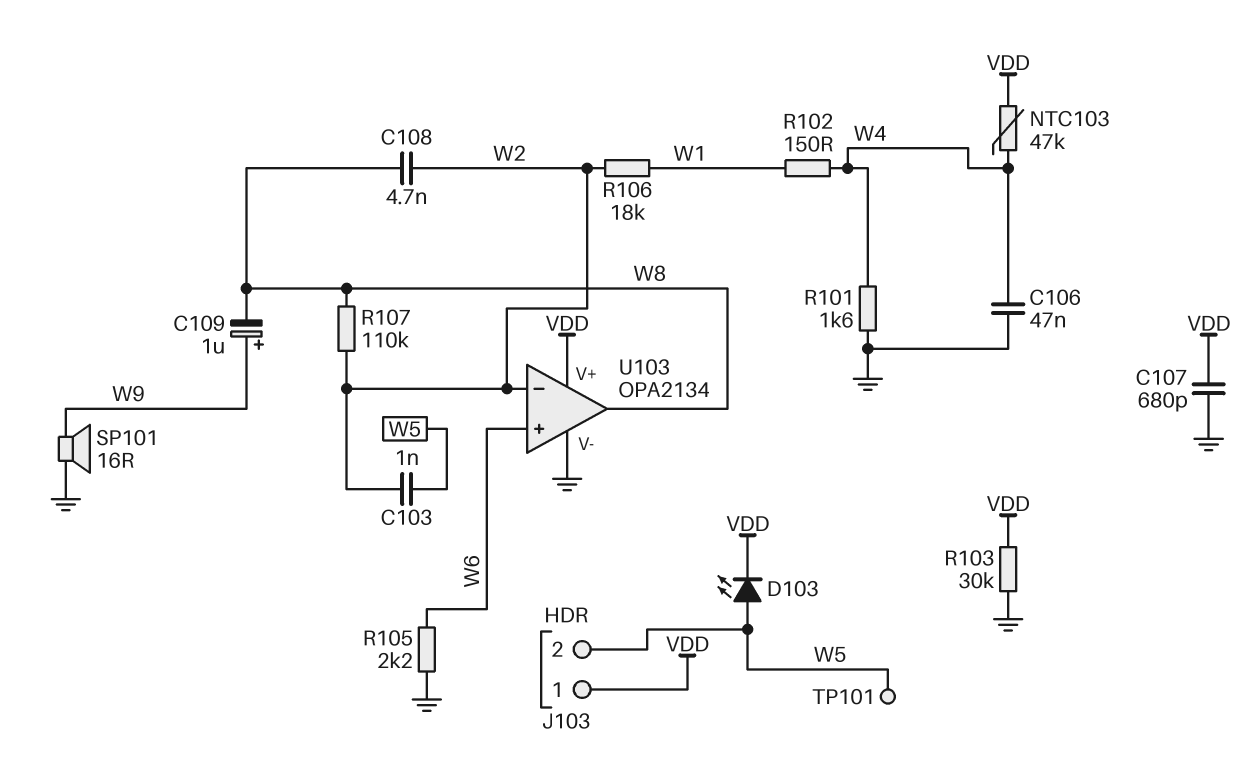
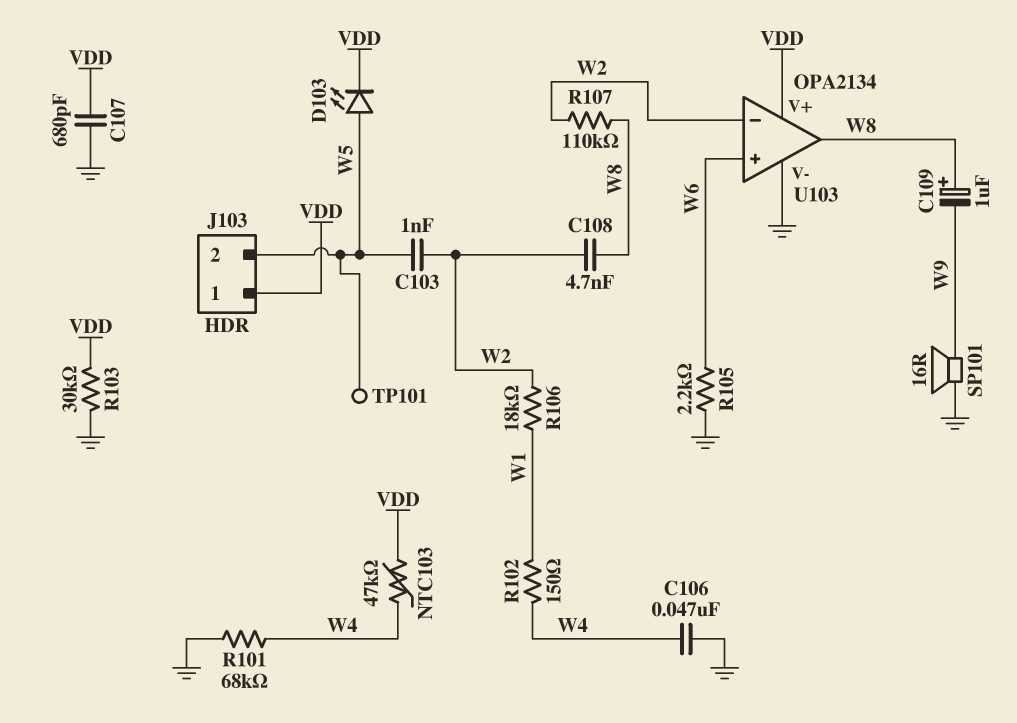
C109: 1uF (plus W9, minus W8) -> 1uF (plus W8, minus W9)
R101: 1.6k (GND, W4) -> 68k (GND, W4)

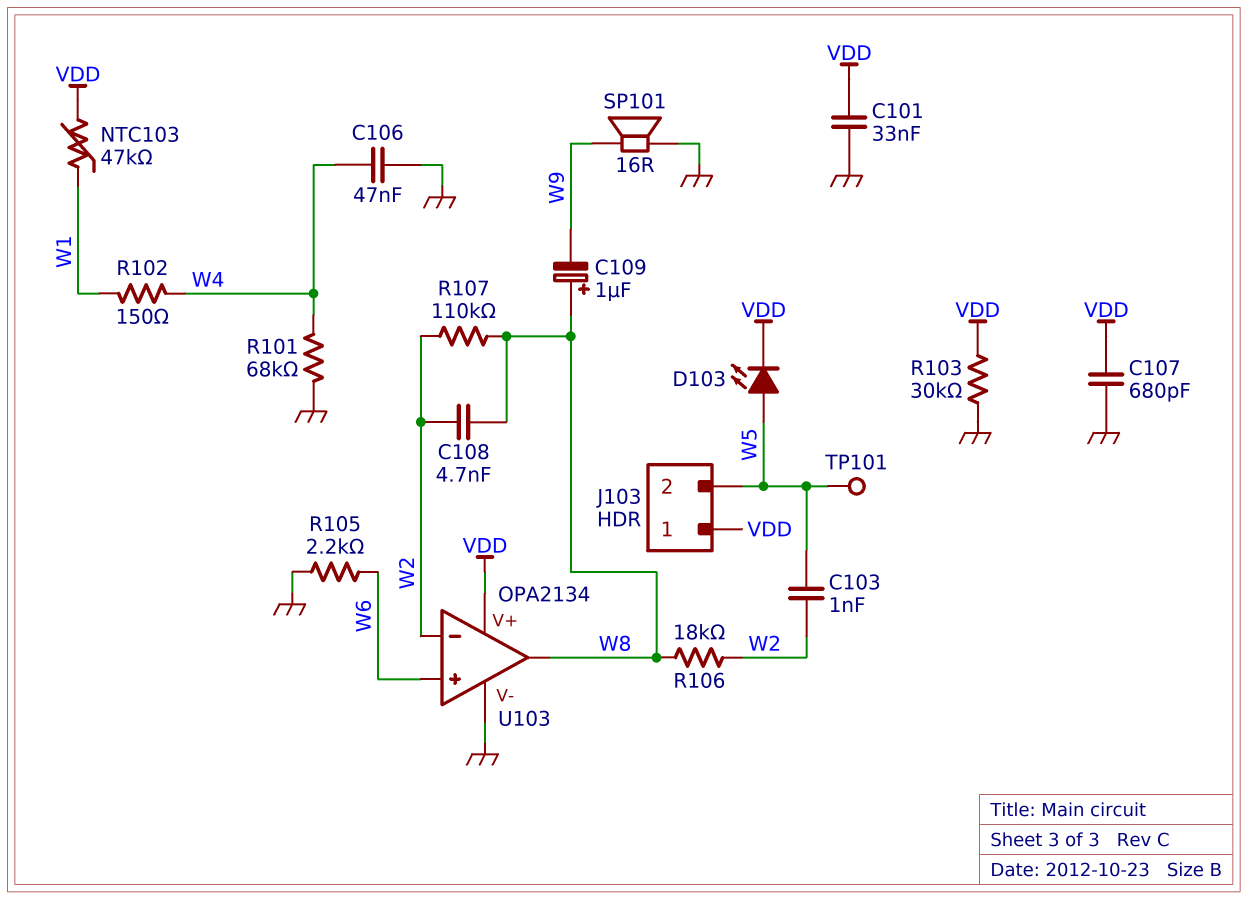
C101: none -> 33nF (GND, VDD)
NTC103: 47k (VDD, W4) -> 47k (VDD, W1)
R106: 18k (W1, W2) -> 18k (W2, W8)

